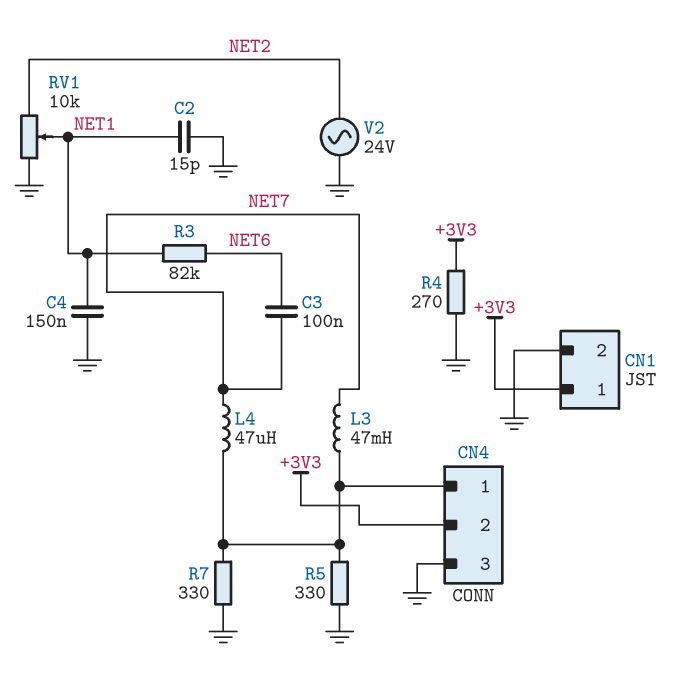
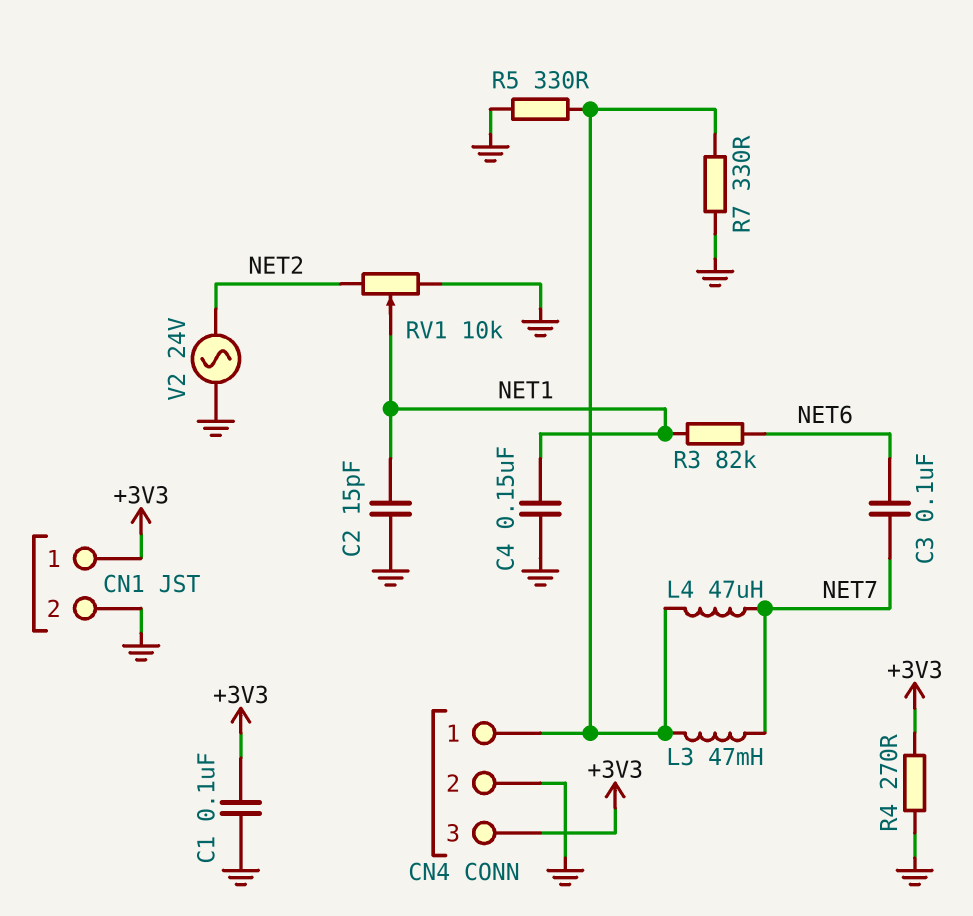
C1: none -> 100nF (+3V3, GND)
CN4 pin 2: +3V3 -> GND
CN4 pin 3: GND -> +3V3

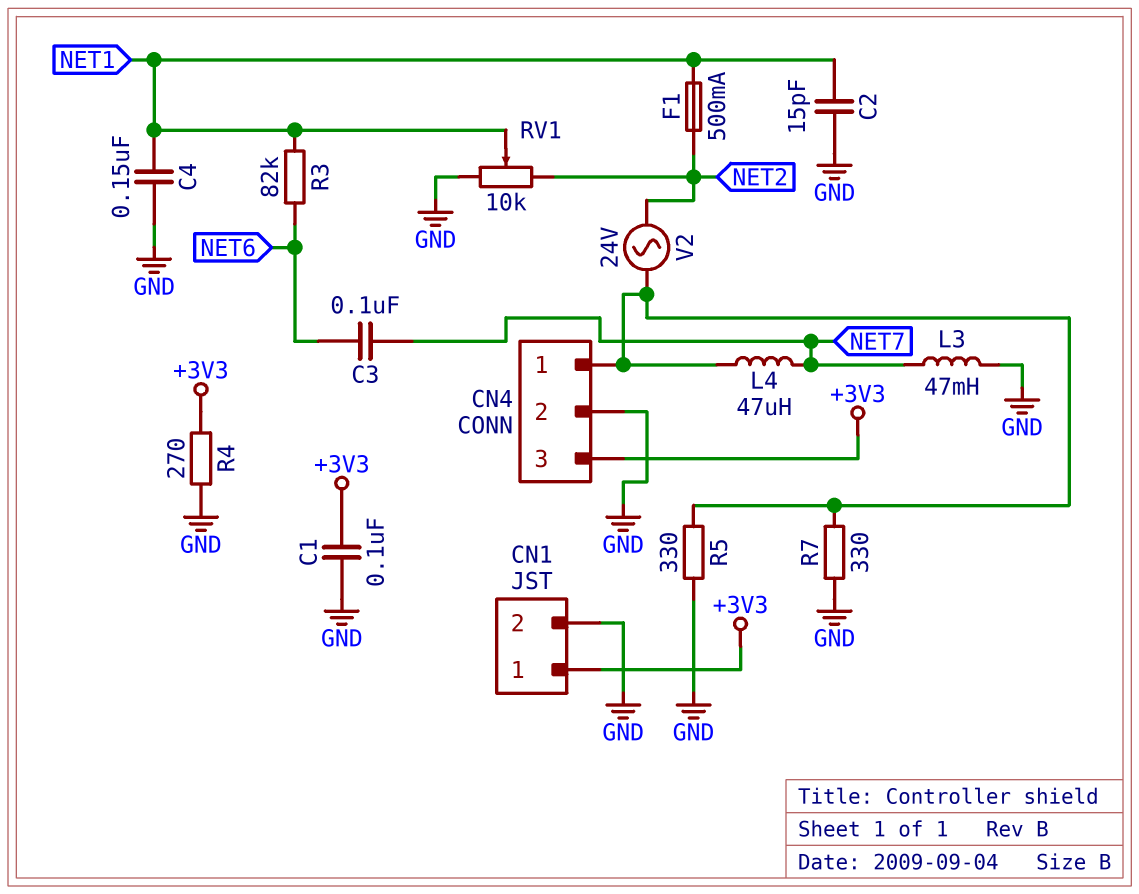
F1: none -> 500mA (NET1, NET2)
L3: 47mH (CN4/1, NET7) -> 47mH (GND, NET7)
V2: AC 24V (GND, NET2) -> AC 24V (CN4/1, NET2)

